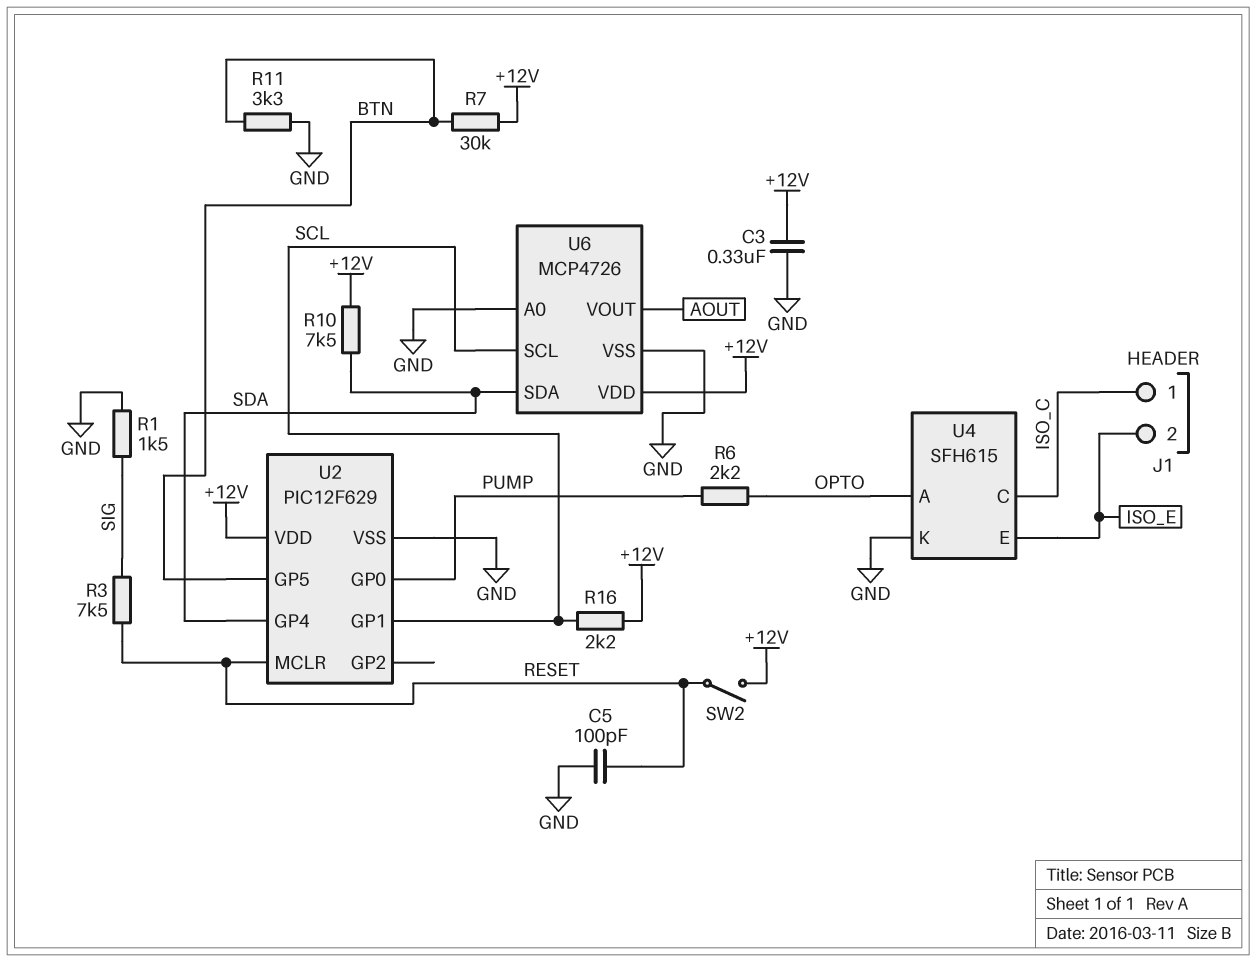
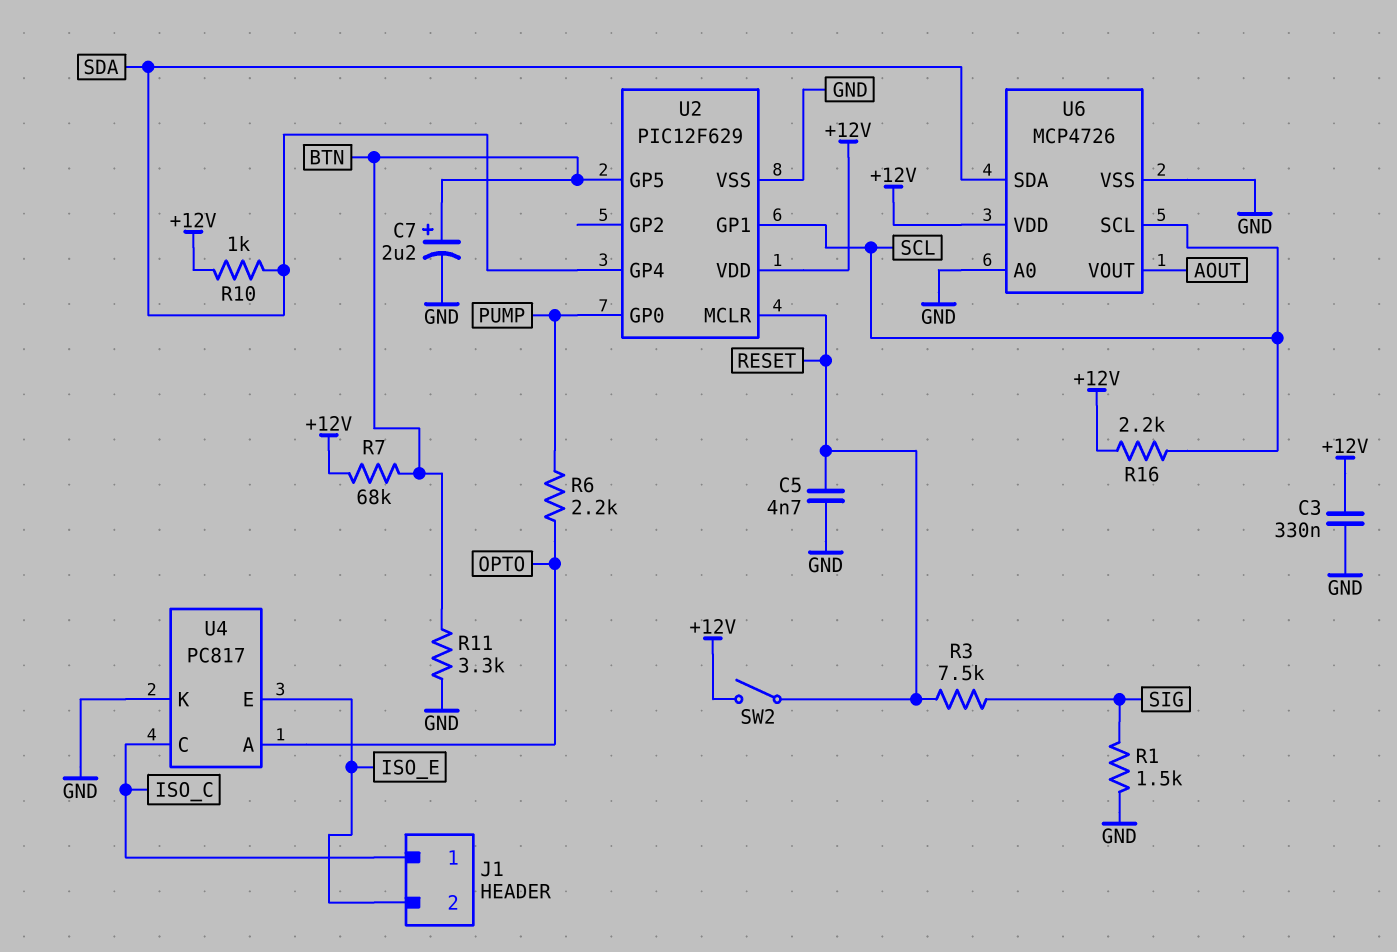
C5: 100pF (GND, RESET) -> 4.7nF (GND, RESET)
C7: none -> 2.2uF (plus BTN, minus GND)
R7: 30k (+12V, BTN) -> 68k (+12V, BTN)
R10: 7.5k (+12V, SDA) -> 1k (+12V, SDA)
U4: SFH615 -> PC817

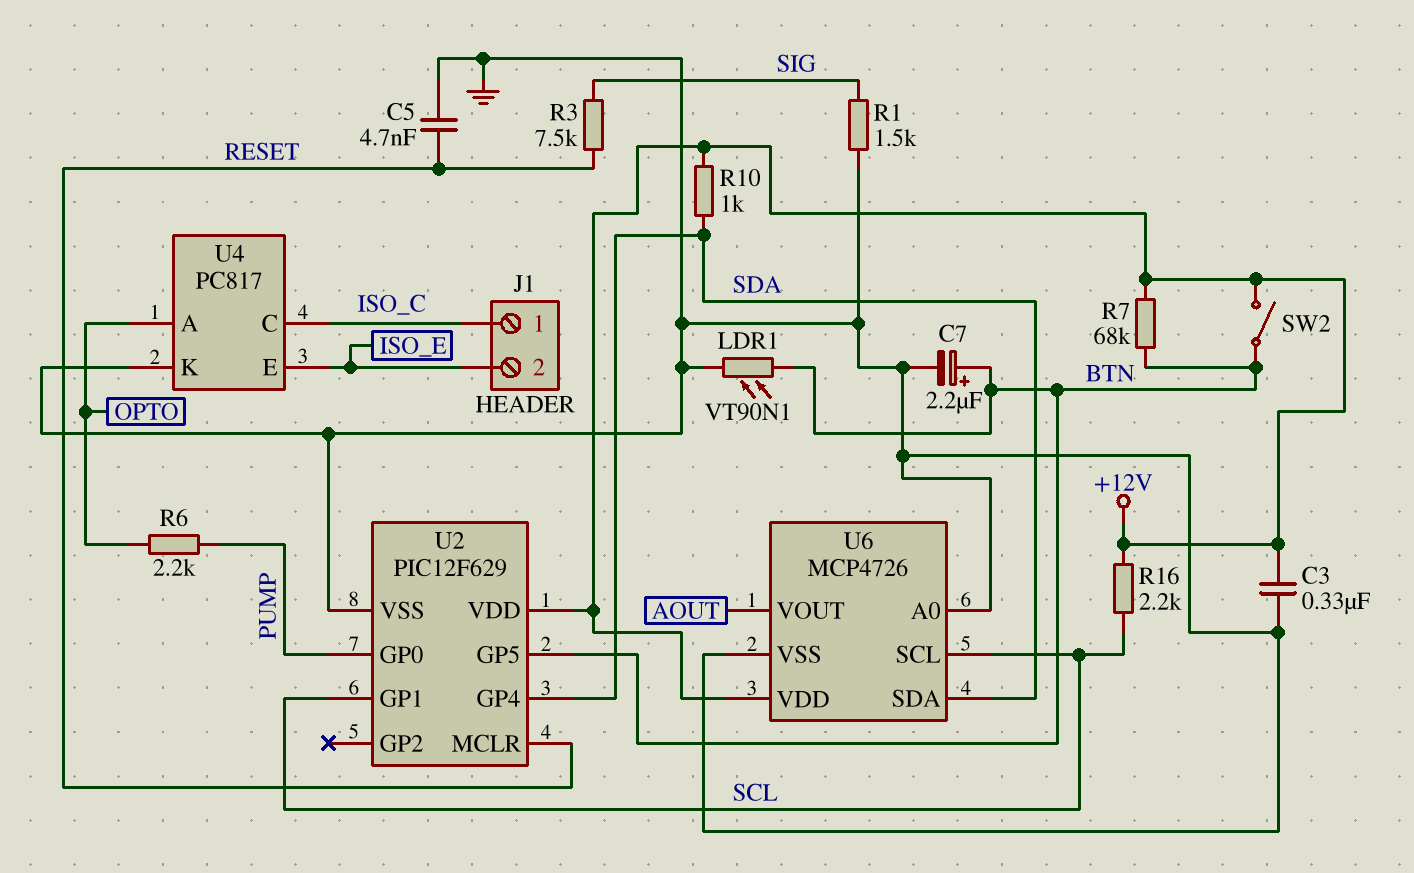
LDR1: none -> VT90N1 (BTN, GND)
R11: 3.3k (BTN, GND) -> none
SW2: switch (+12V, RESET) -> switch (+12V, BTN)

